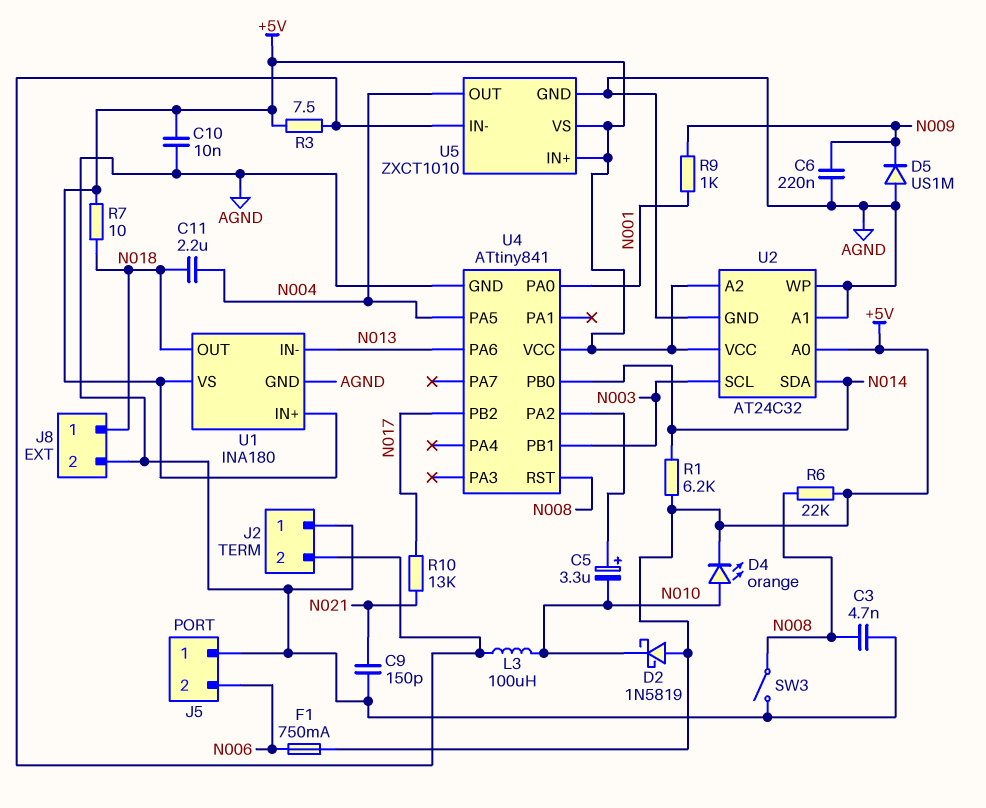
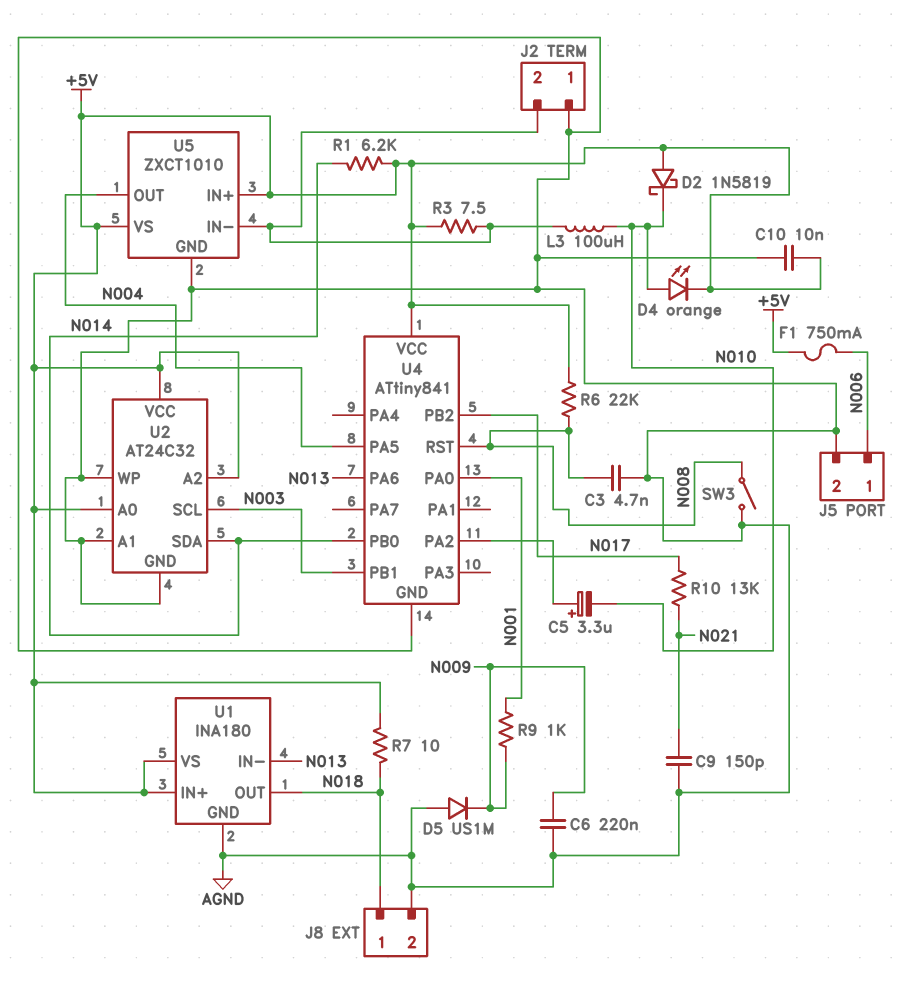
C11: 2.2uF (N004, N018) -> none
J5 pin 1: AGND -> N006
J5 pin 2: N006 -> AGND

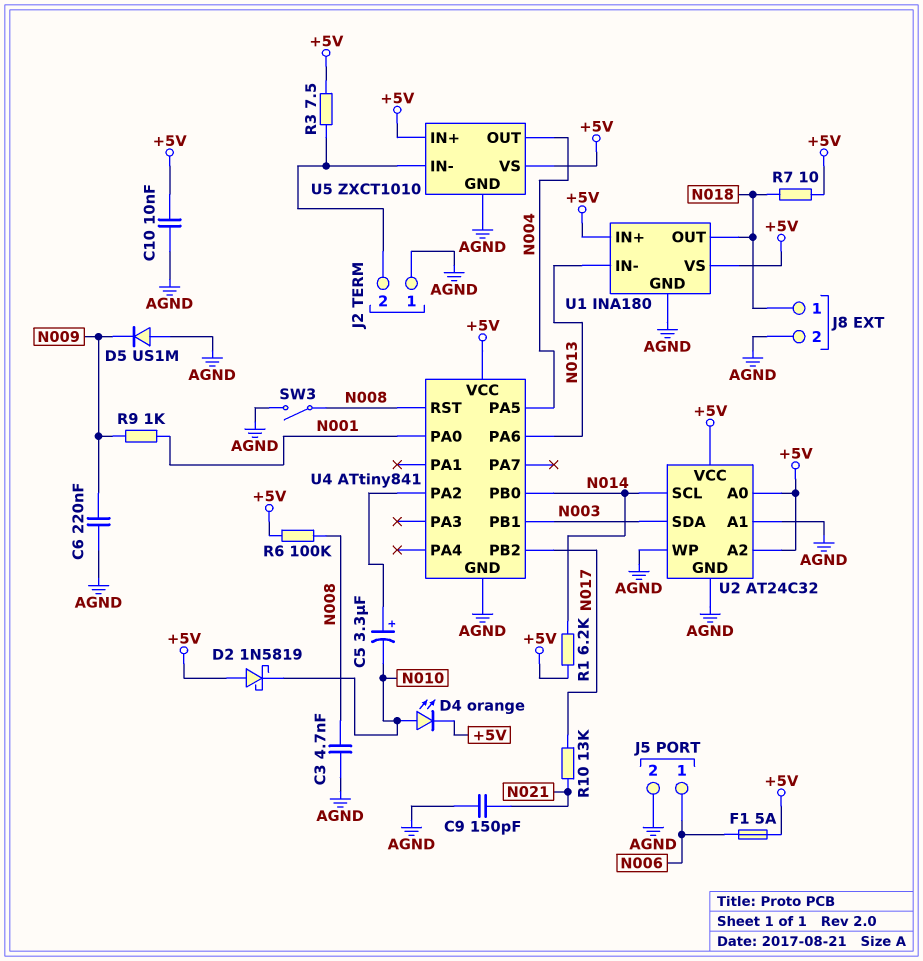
F1: 750mA (+5V, N006) -> 5A (+5V, N006)
L3: 100uH (J2/2, N010) -> none
R6: 22k (+5V, N008) -> 100k (+5V, N008)
U2 pin SCL: N003 -> N014
U2 pin SDA: N014 -> N003

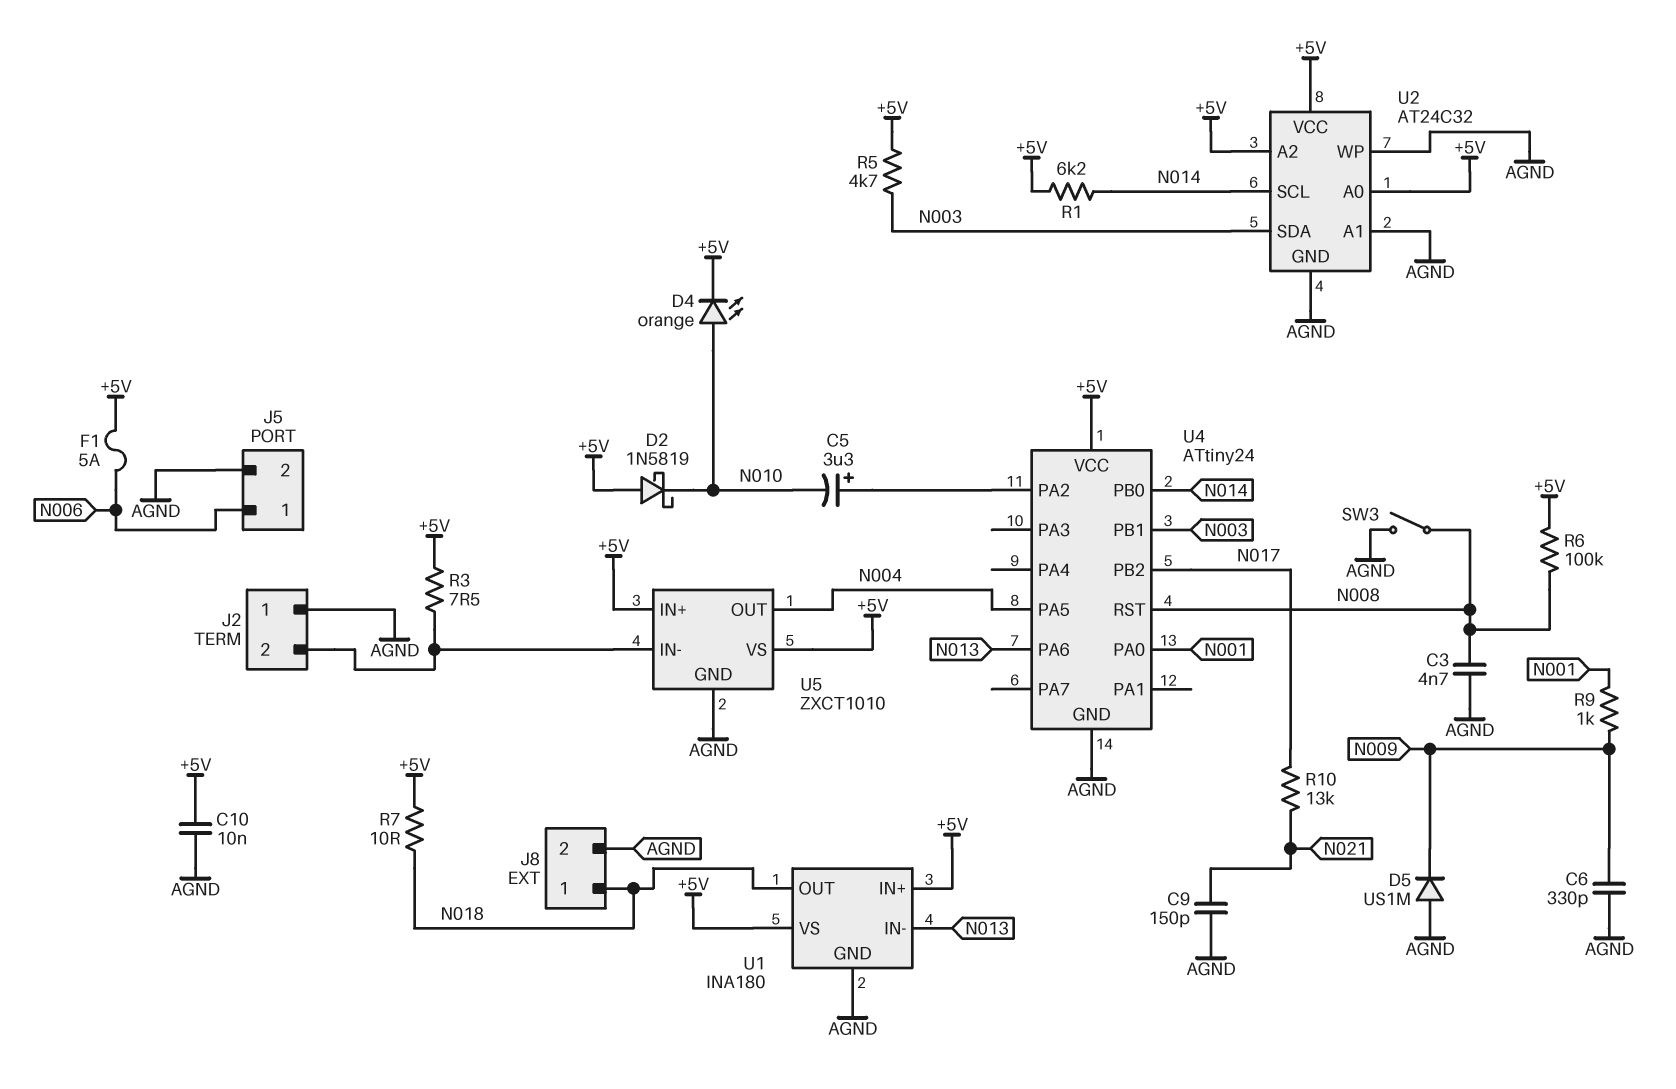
C6: 220nF (AGND, N009) -> 330pF (AGND, N009)
R5: none -> 4.7k (+5V, N003)
U4: ATtiny841 -> ATtiny24

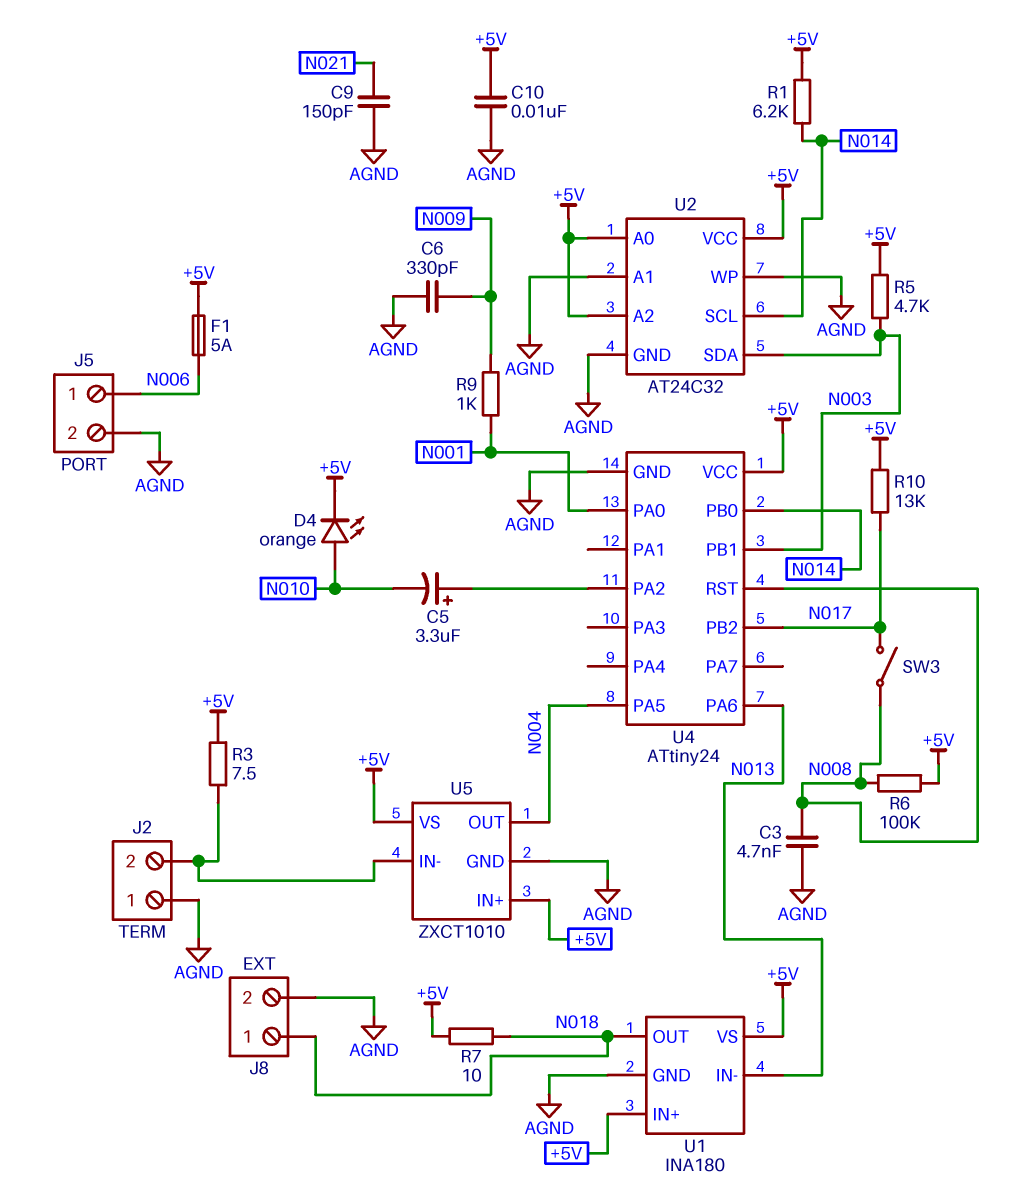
D2: schottky 1N5819 (A +5V, K N010) -> none
D5: diode US1M (A AGND, K N009) -> none
R10: 13k (N017, N021) -> 13k (+5V, N017)
SW3: switch (AGND, N008) -> switch (N008, N017)

